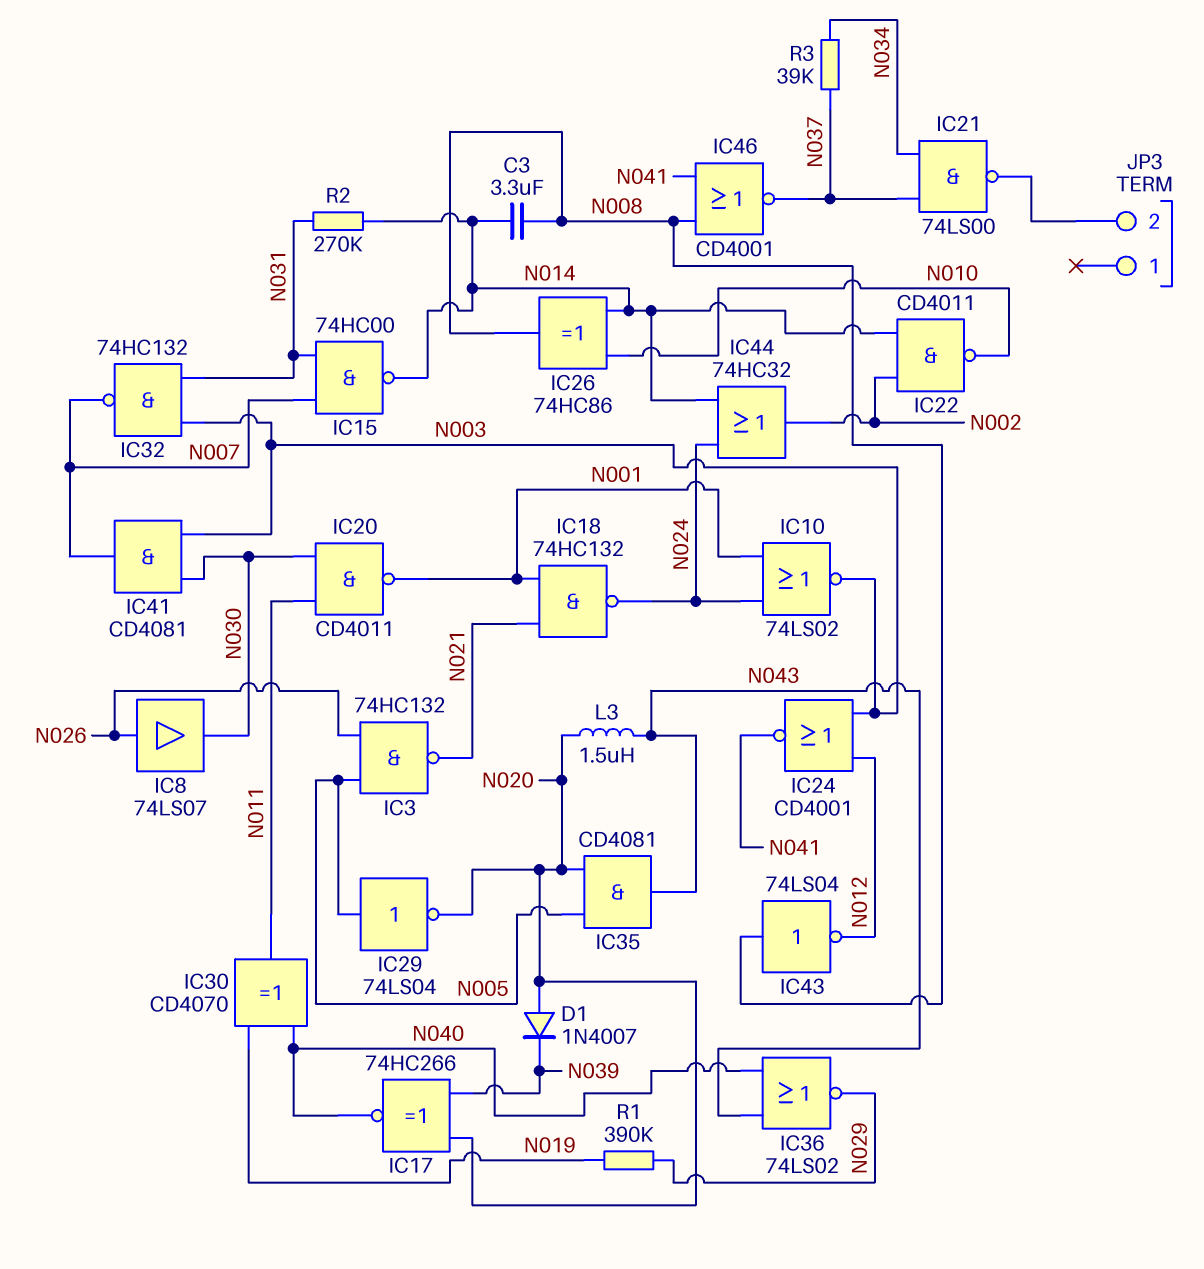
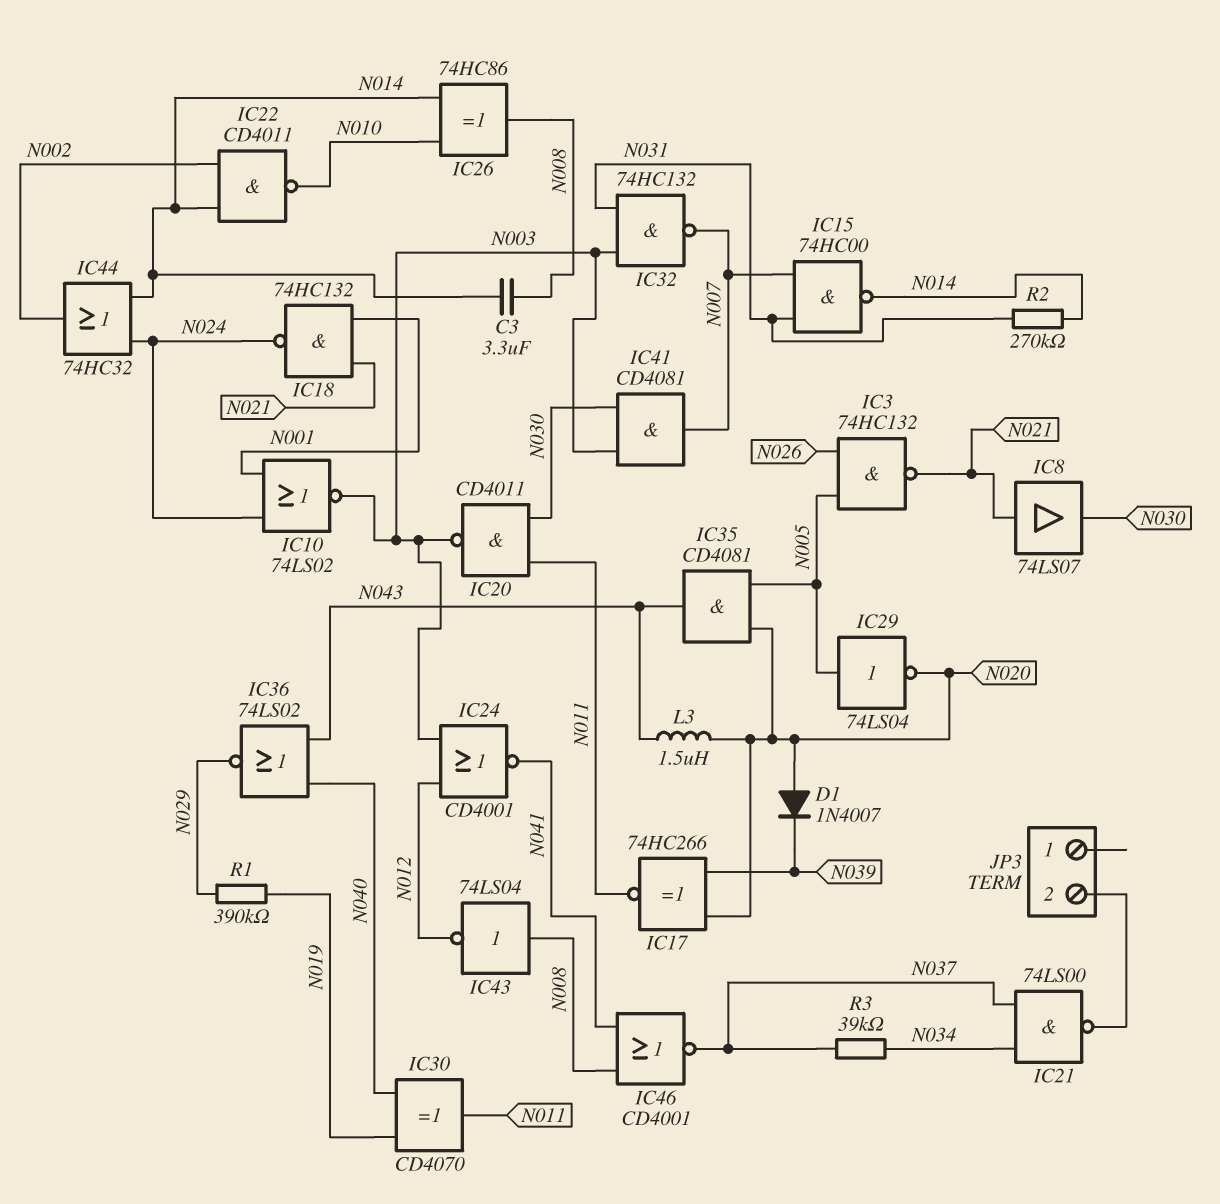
IC8: buffer 74LS07 (in N026, out N030) -> buffer 74LS07 (in N021, out N030)
IC17: XNOR 74HC266 (in N020, in N039, out N040) -> XNOR 74HC266 (in N020, in N039, out N011)
IC20: NAND CD4011 (in N011, in N030, out N001) -> NAND CD4011 (in N011, in N030, out N003)

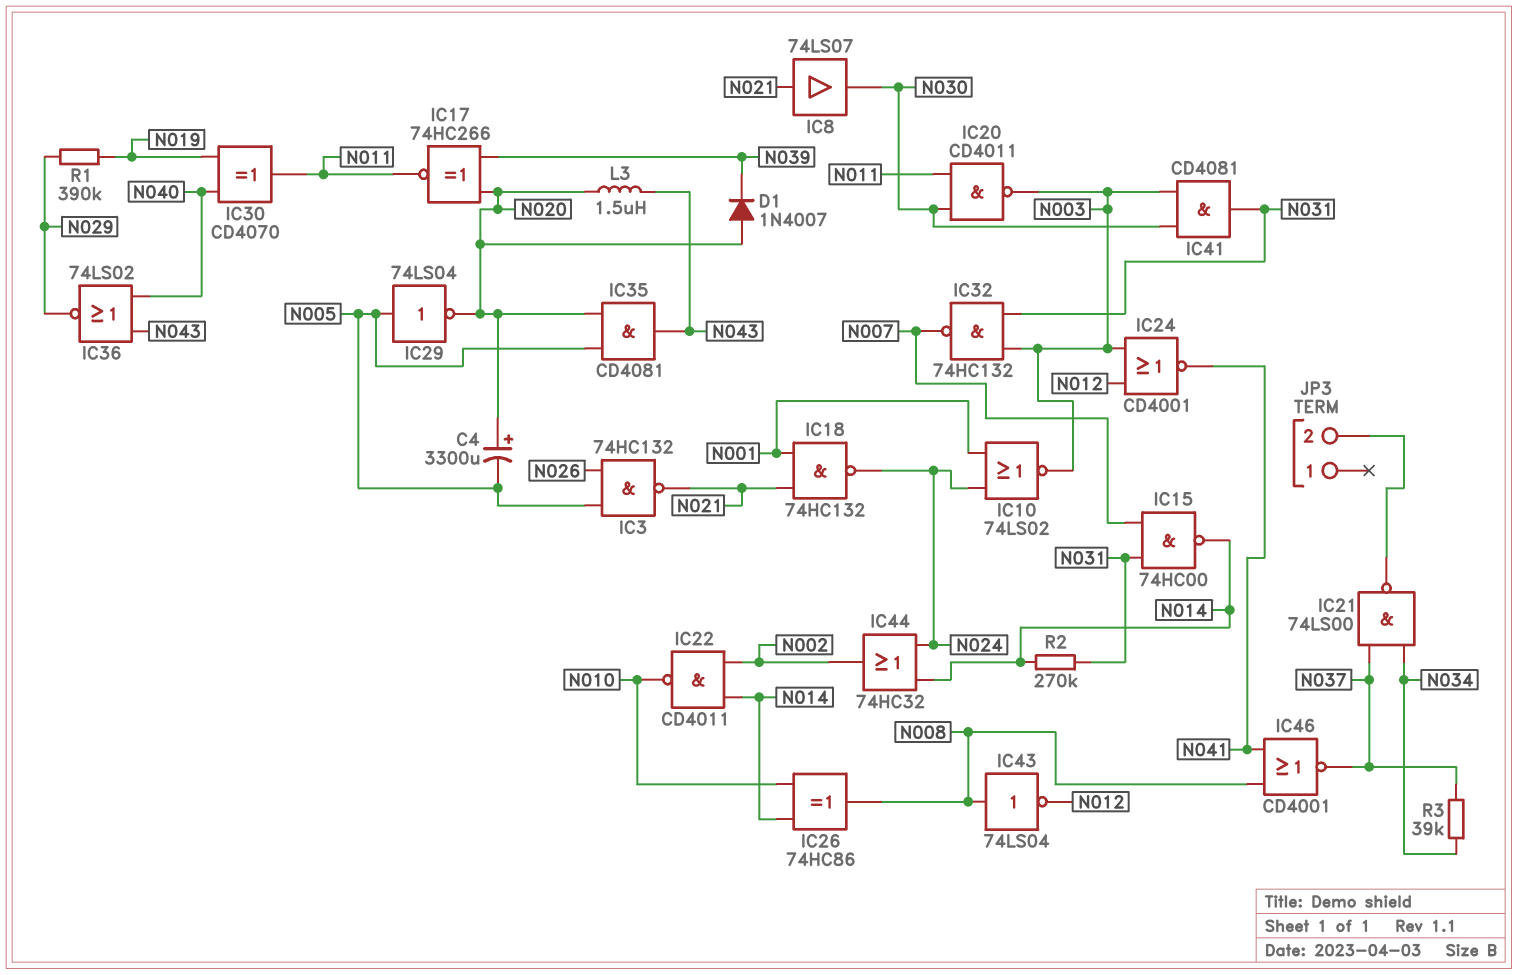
C3: 3.3uF (N008, N014) -> none
C4: none -> 3300uF (plus N020, minus N005)
IC41: AND CD4081 (in N003, in N030, out N007) -> AND CD4081 (in N003, in N030, out N031)

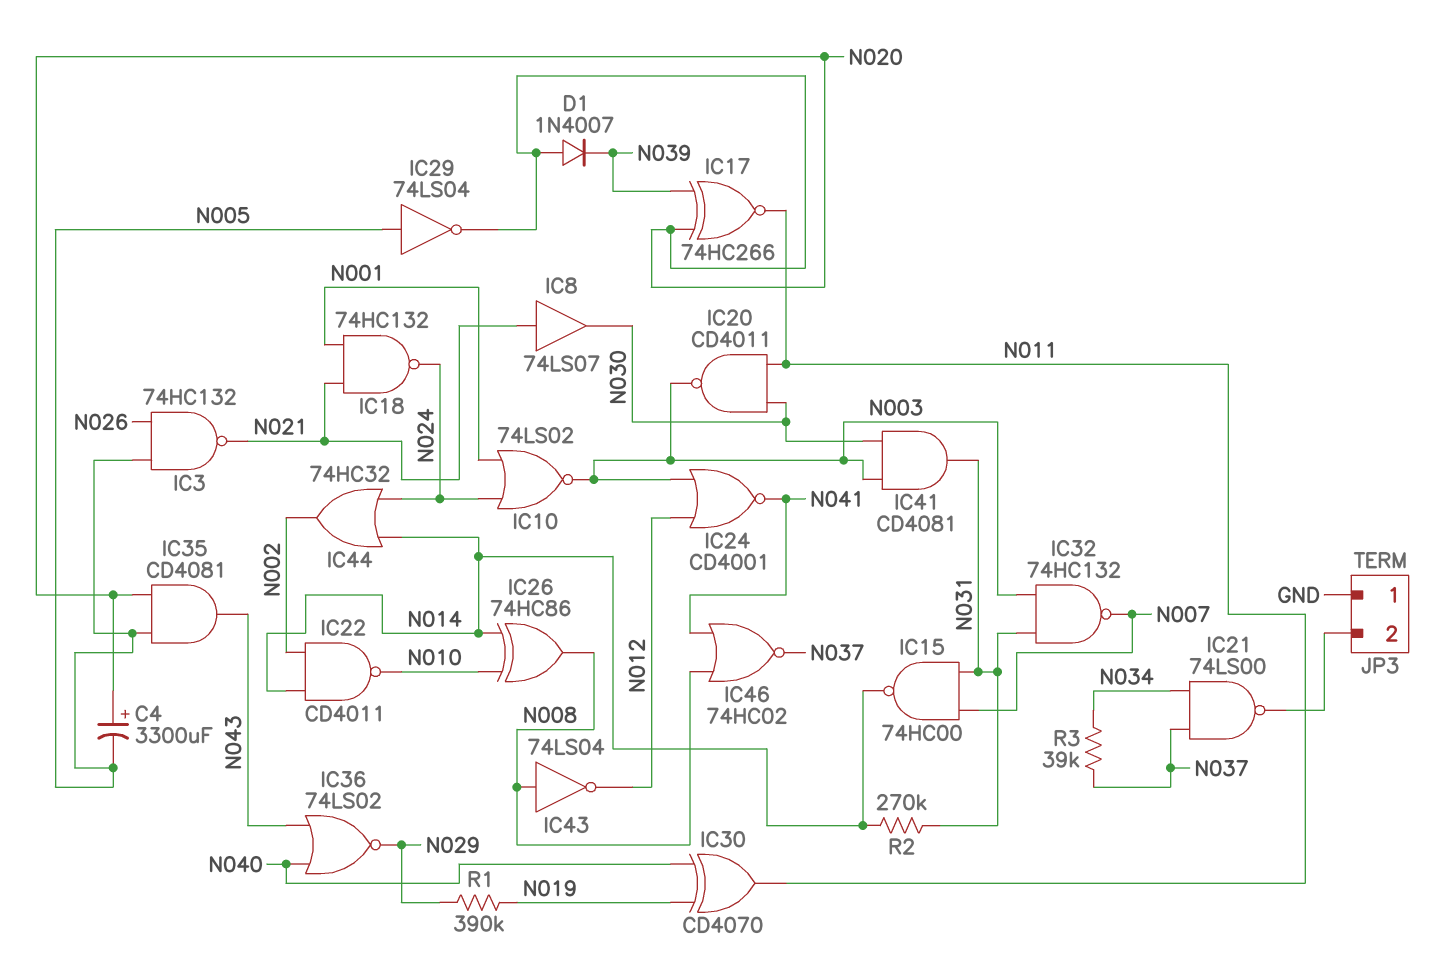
IC46: NOR CD4001 (in N008, in N041, out N037) -> NOR 74HC02 (in N008, in N041, out N037)
JP3 pin 1: none -> GND
L3: 1.5uH (N020, N043) -> none

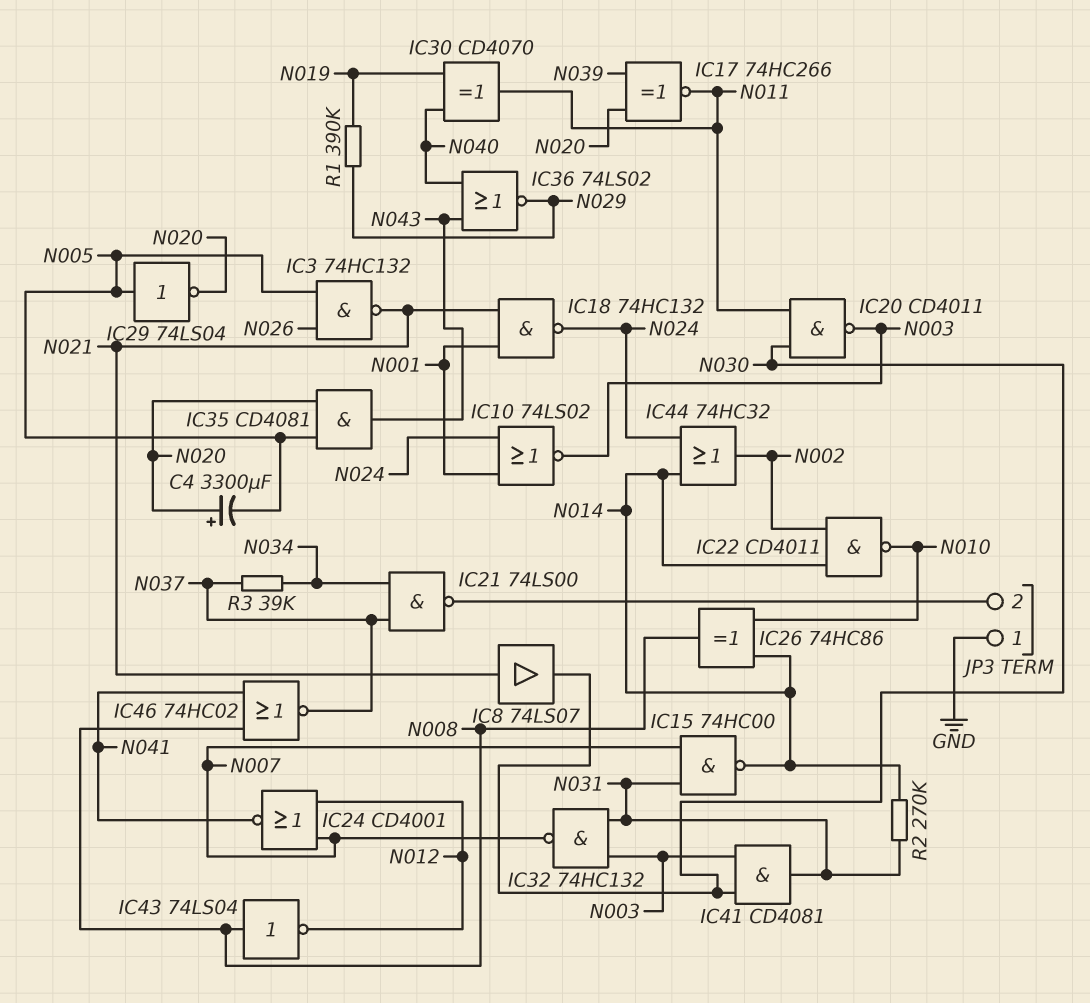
D1: diode 1N4007 (A N020, K N039) -> none
IC24: NOR CD4001 (in N003, in N012, out N041) -> NOR CD4001 (in N007, in N012, out N041)

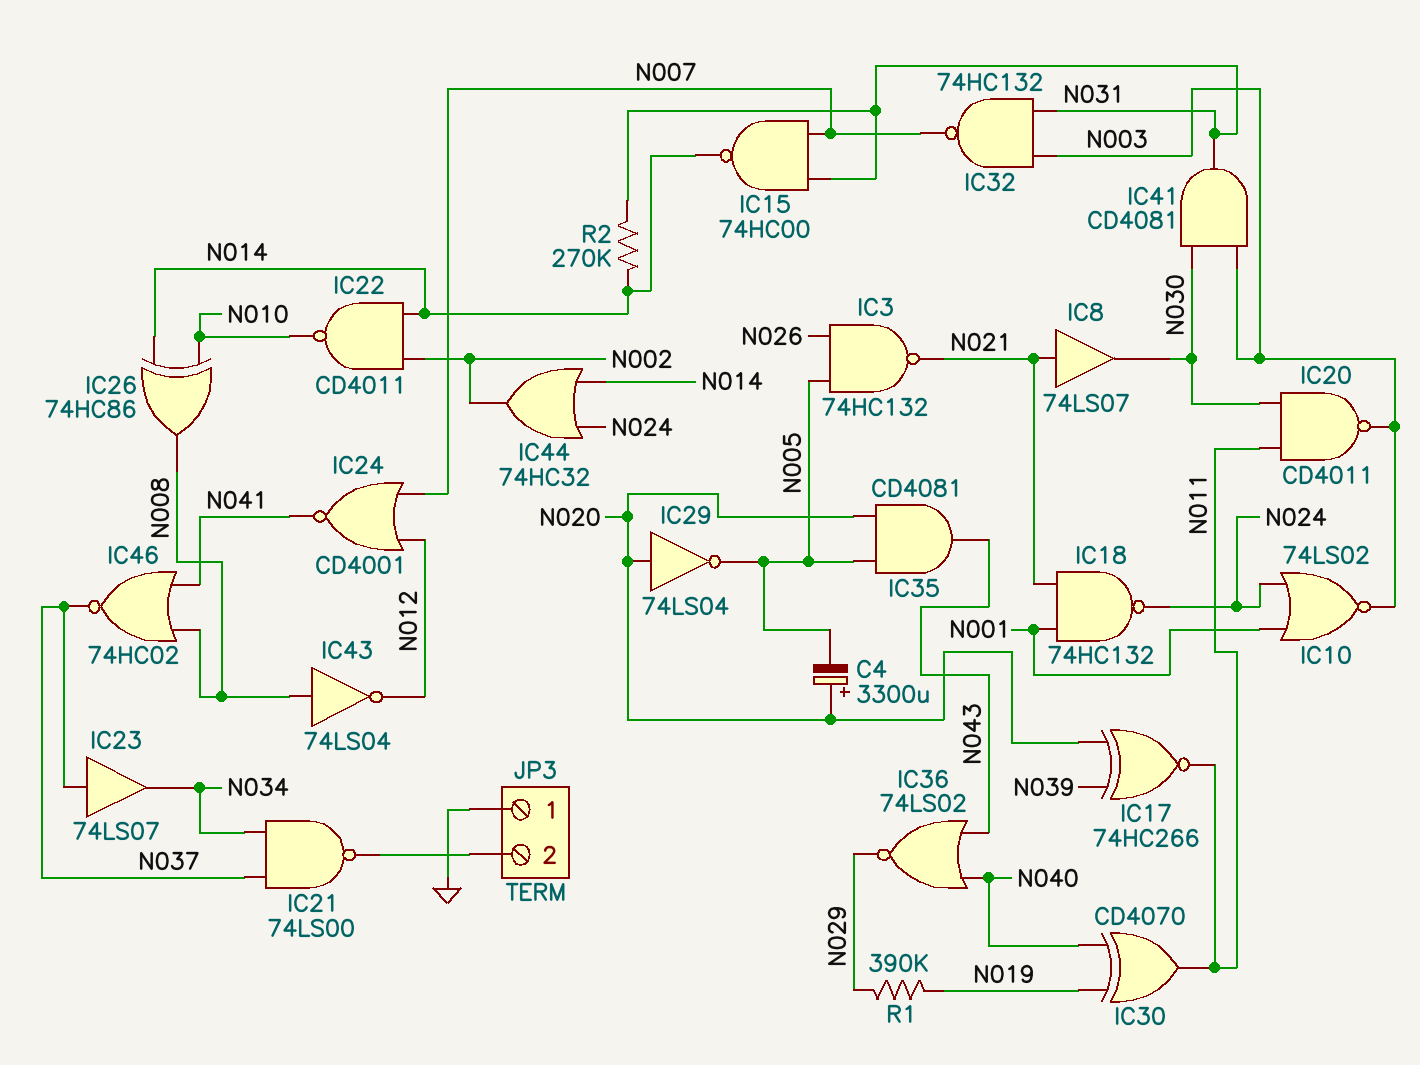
IC23: none -> buffer 74LS07 (in N037, out N034)
IC29: NOT 74LS04 (in N005, out N020) -> NOT 74LS04 (in N020, out N005)
R3: 39k (N034, N037) -> none

